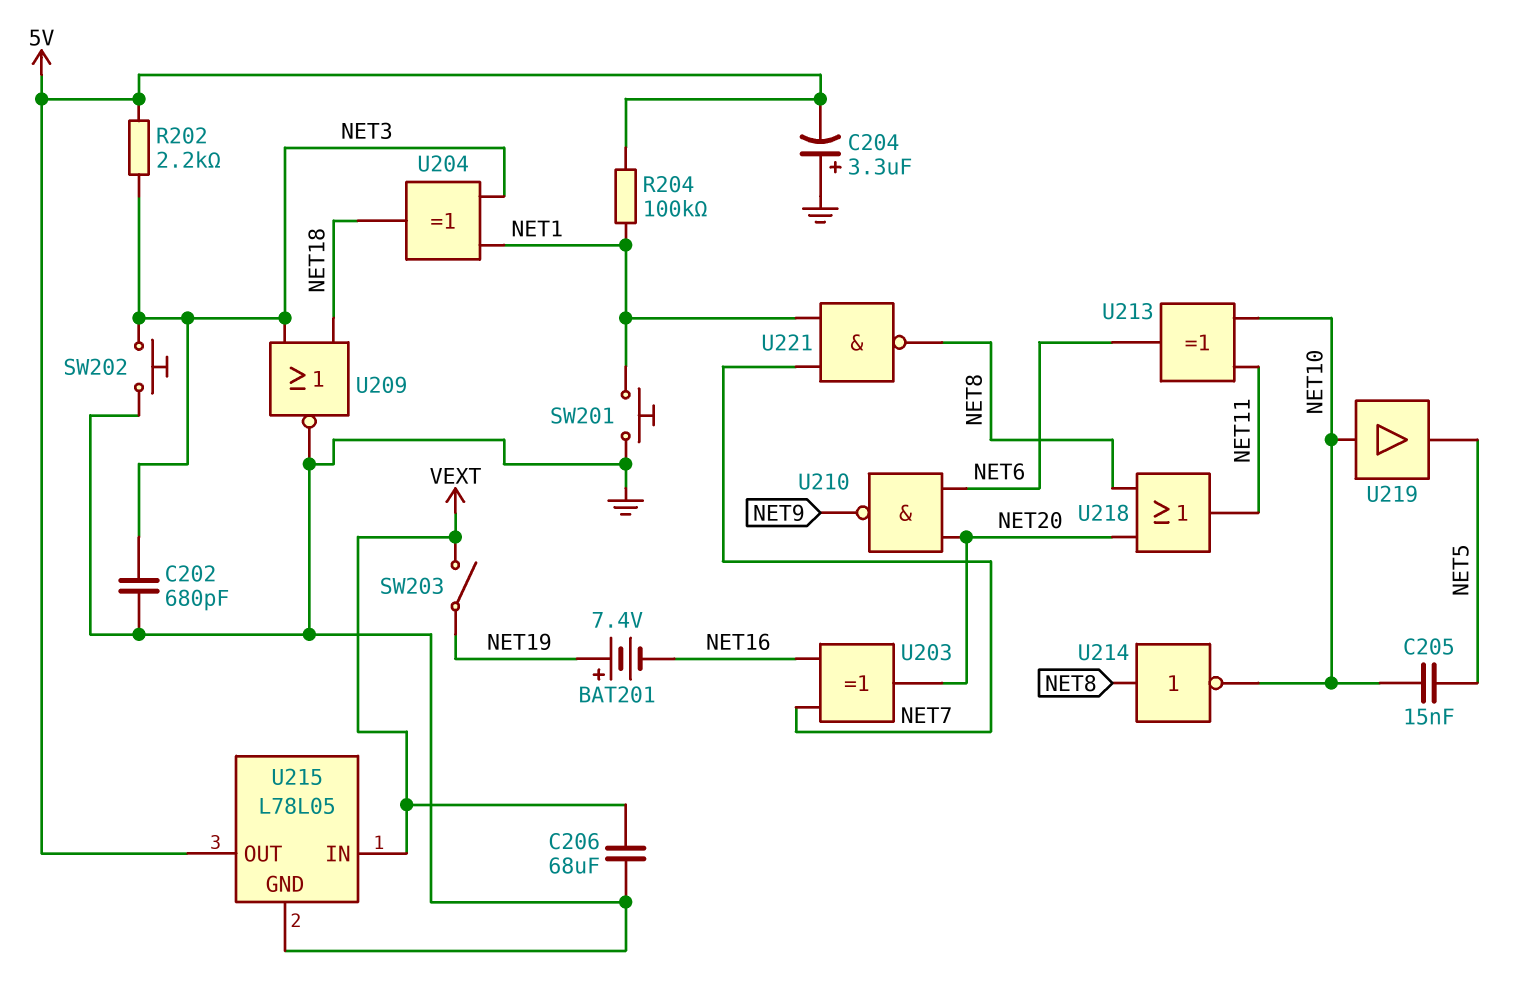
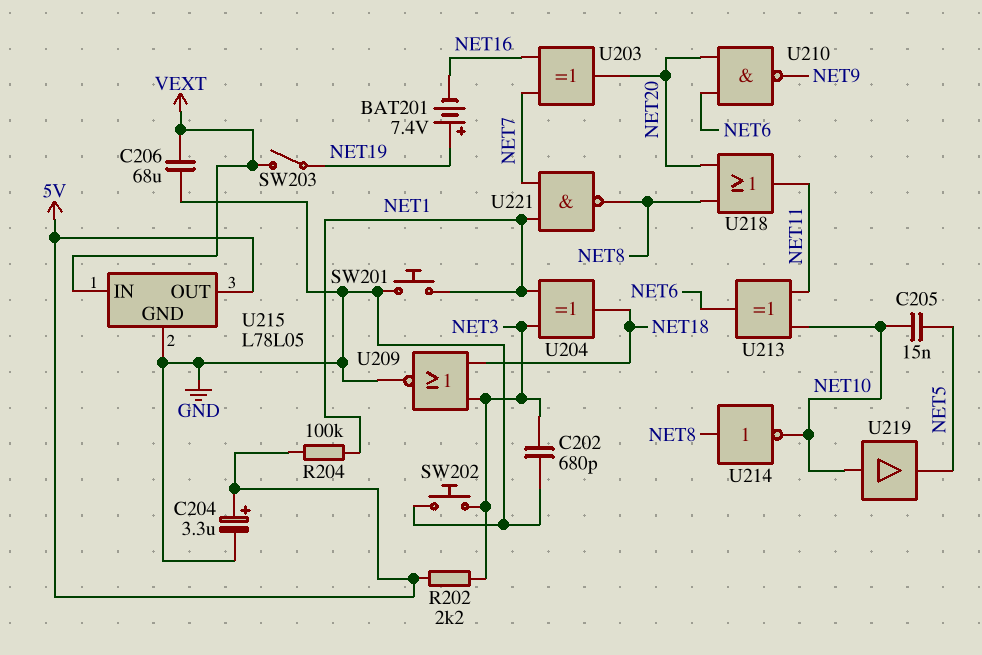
C204: 3.3uF (plus GND, minus 5V) -> 3.3uF (plus 5V, minus GND)

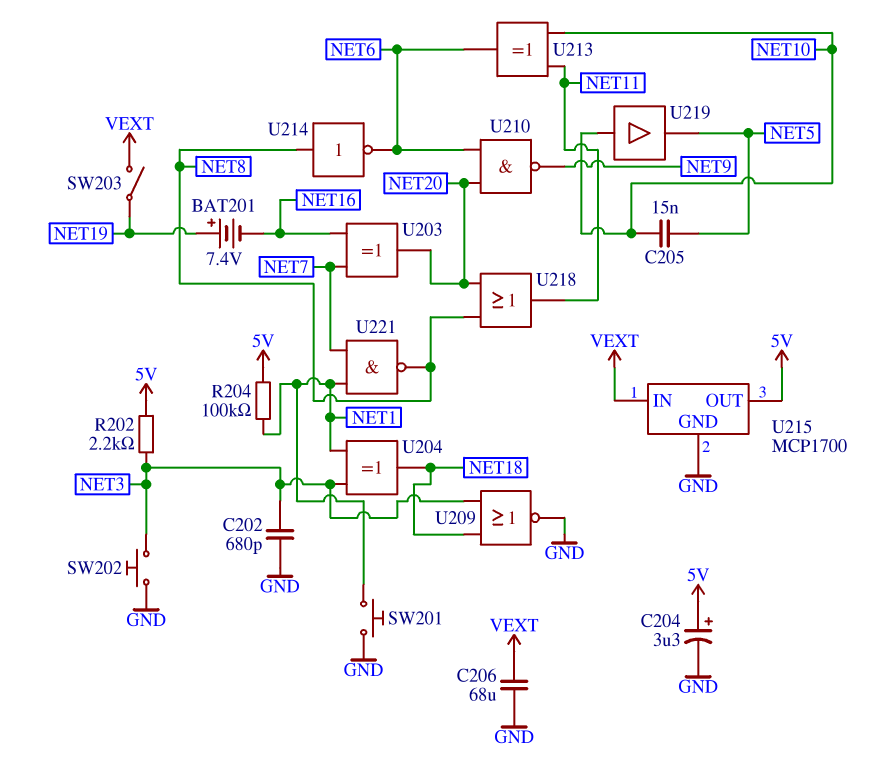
U214: NOT (in NET8, out NET10) -> NOT (in NET8, out NET6)
U215: L78L05 -> MCP1700

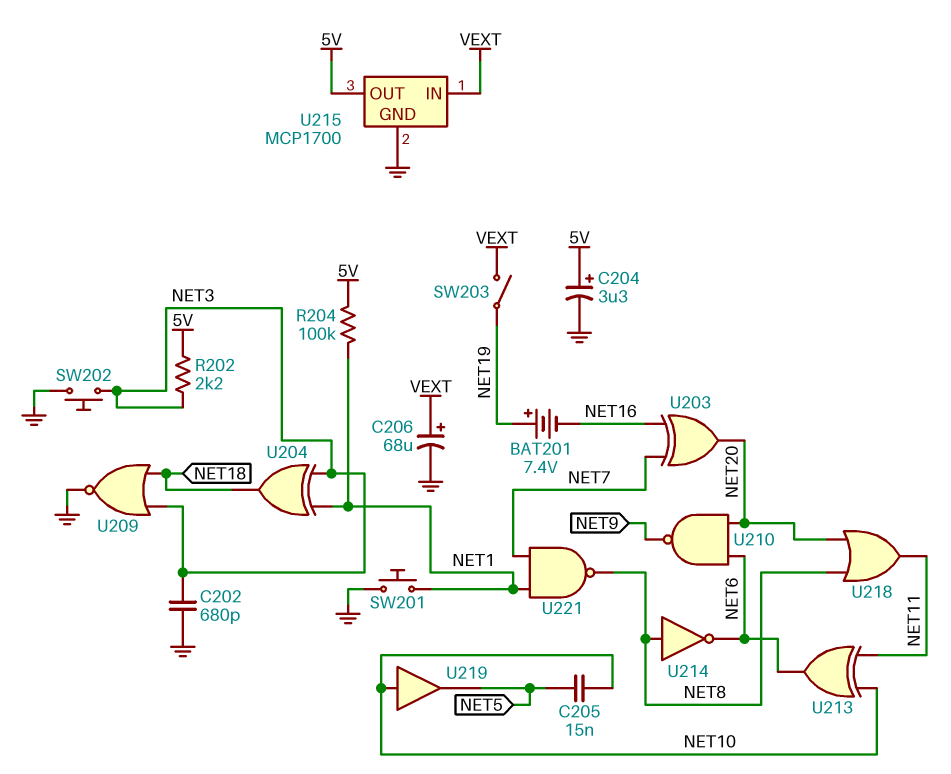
C206: 68uF (GND, VEXT) -> 68uF (plus VEXT, minus GND)

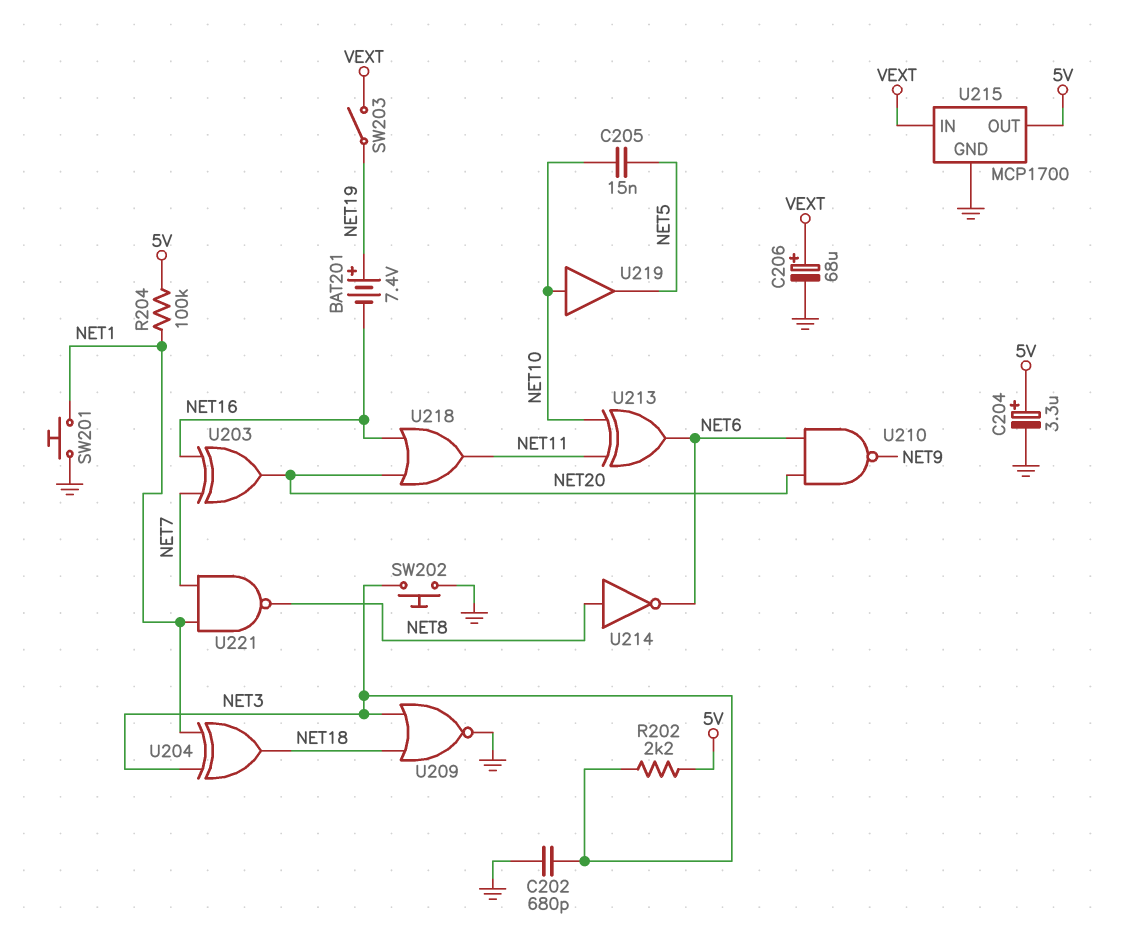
U218: OR (in NET8, in NET20, out NET11) -> OR (in NET16, in NET20, out NET11)

